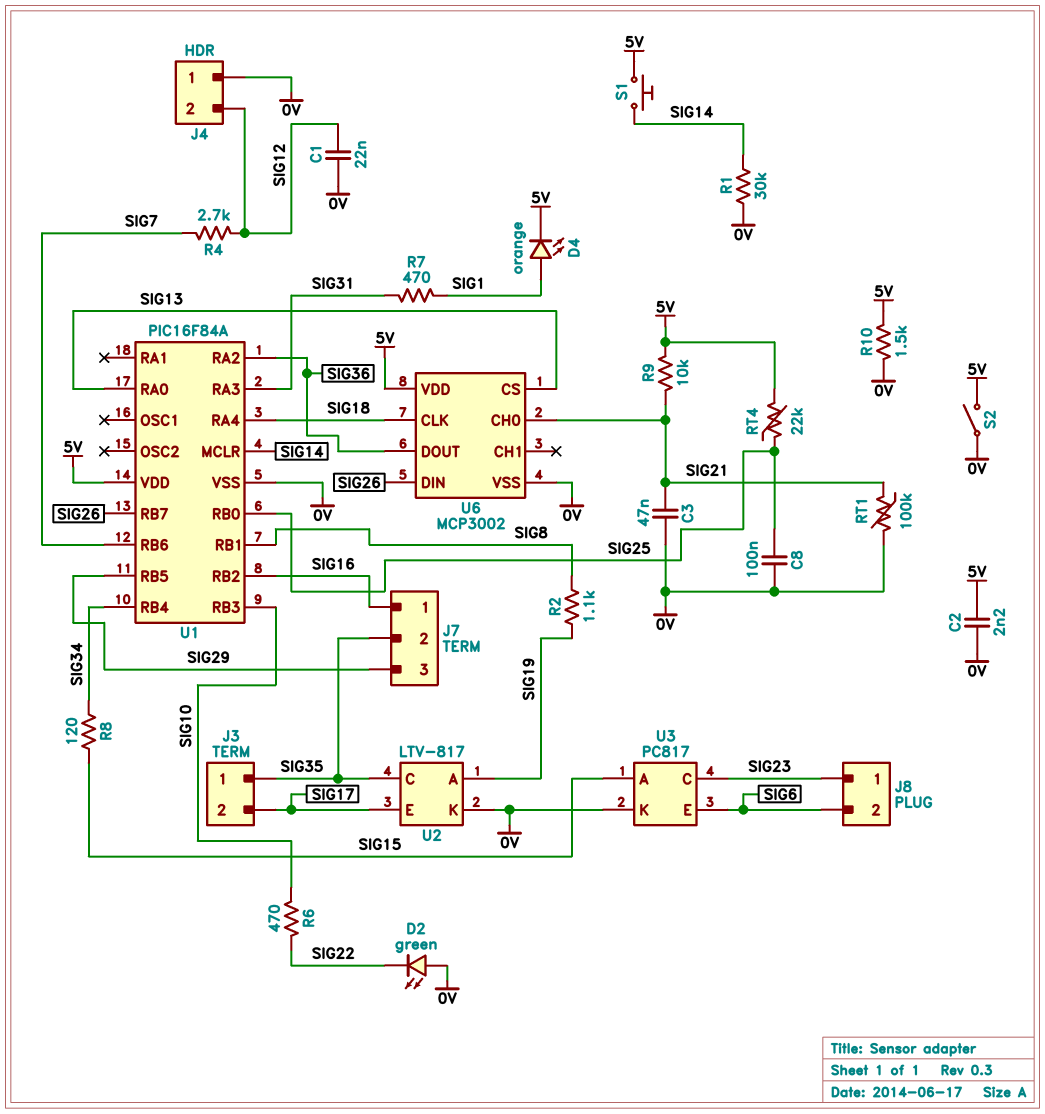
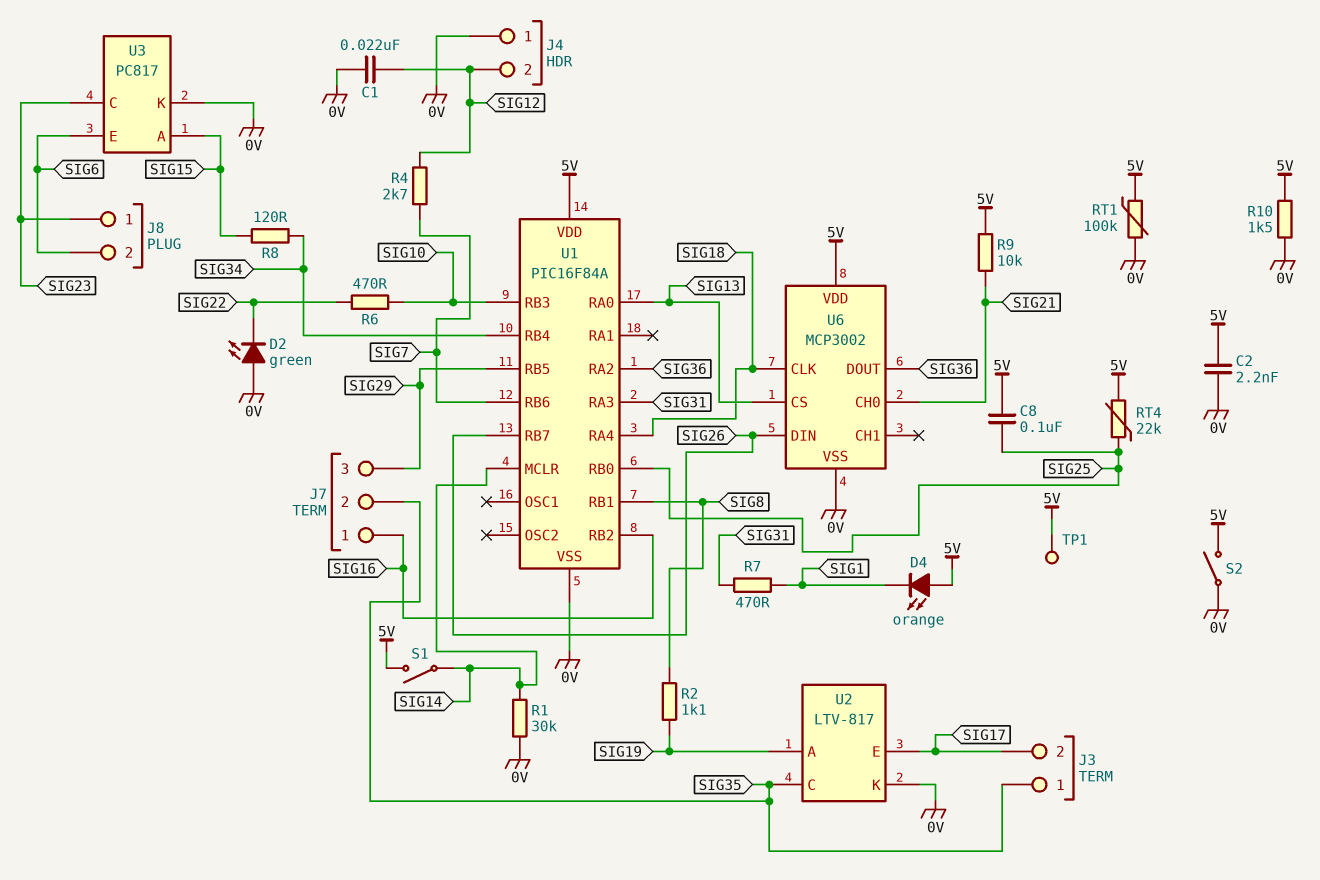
C3: 47nF (0V, SIG21) -> none
C8: 100nF (0V, SIG25) -> 100nF (5V, SIG25)
D4: LED orange (A SIG1, K 5V) -> LED orange (A 5V, K SIG1)
RT1: 100k (0V, SIG21) -> 100k (0V, 5V)
S1: button (5V, SIG14) -> switch (5V, SIG14)
TP1: none -> test point (5V)

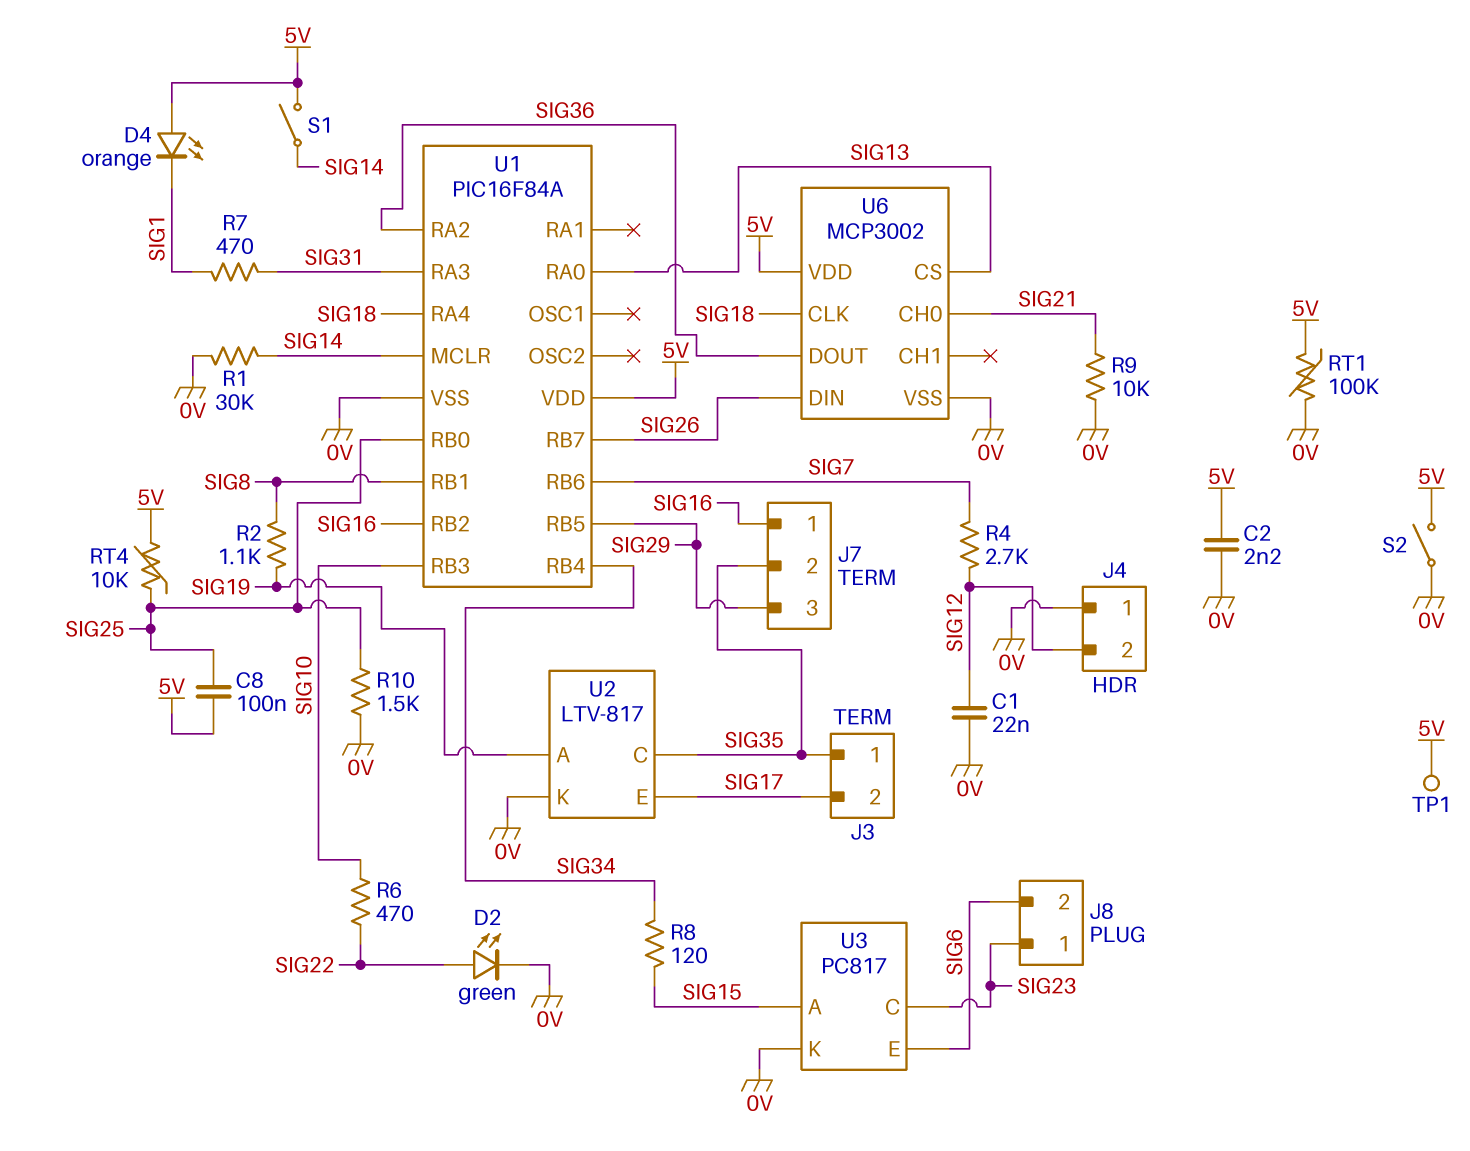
D2: LED green (A 0V, K SIG22) -> LED green (A SIG22, K 0V)
R9: 10k (5V, SIG21) -> 10k (0V, SIG21)
R10: 1.5k (0V, 5V) -> 1.5k (0V, SIG25)
RT4: 22k (5V, SIG25) -> 10k (5V, SIG25)

